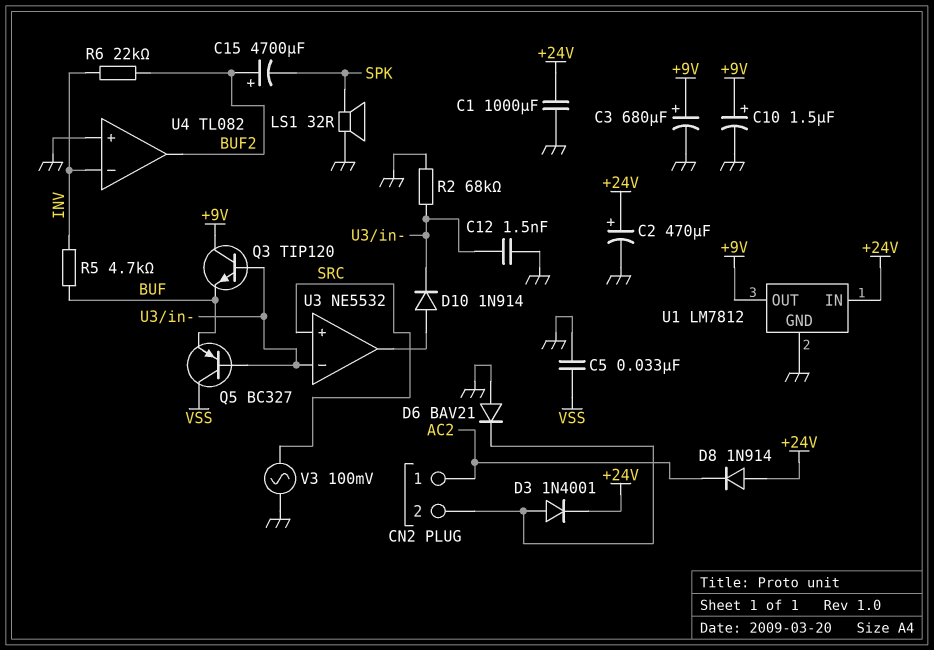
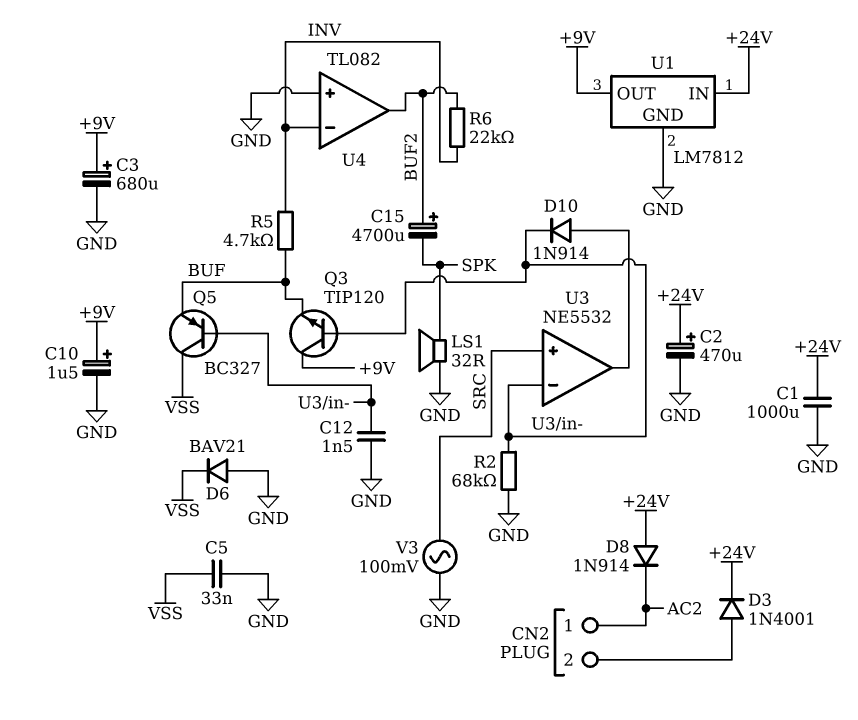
D6: diode BAV21 (A GND, K CN2/2) -> diode BAV21 (A GND, K VSS)

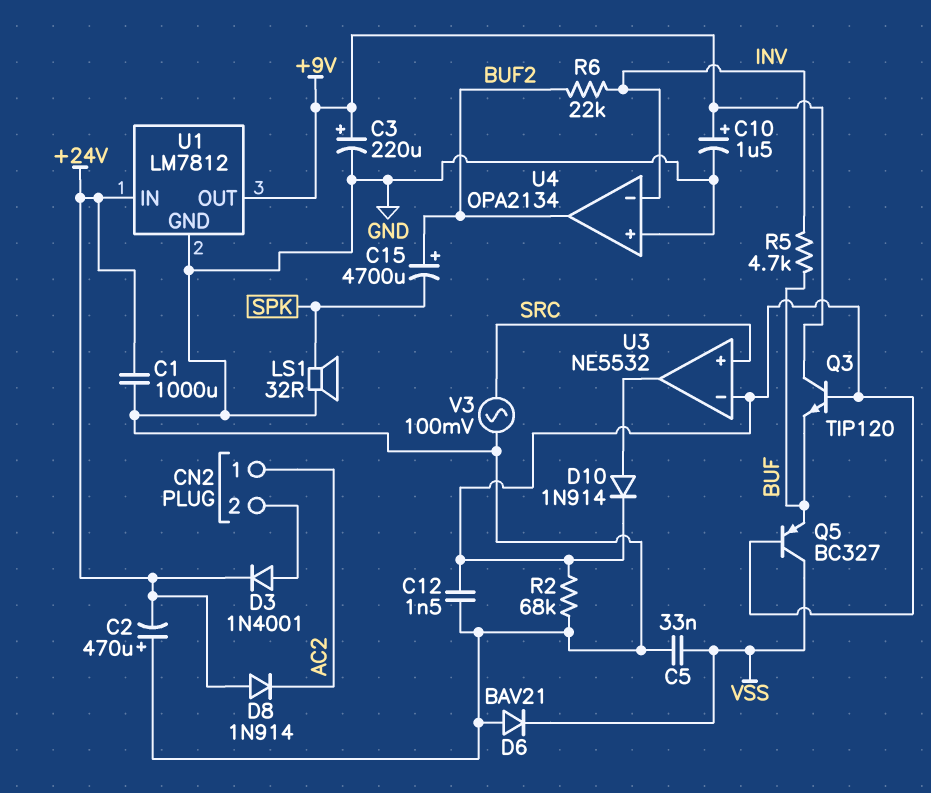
C2: 470uF (plus +24V, minus GND) -> 470uF (plus GND, minus +24V)
C3: 680uF (plus +9V, minus GND) -> 220uF (plus +9V, minus GND)
U4: TL082 -> OPA2134

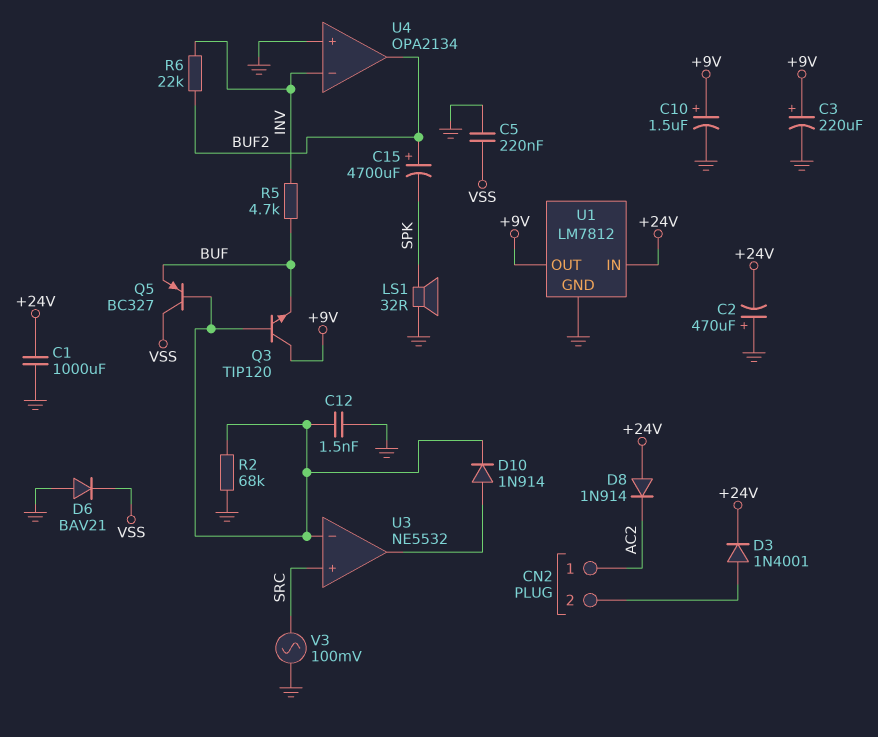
C5: 33nF (GND, VSS) -> 220nF (GND, VSS)

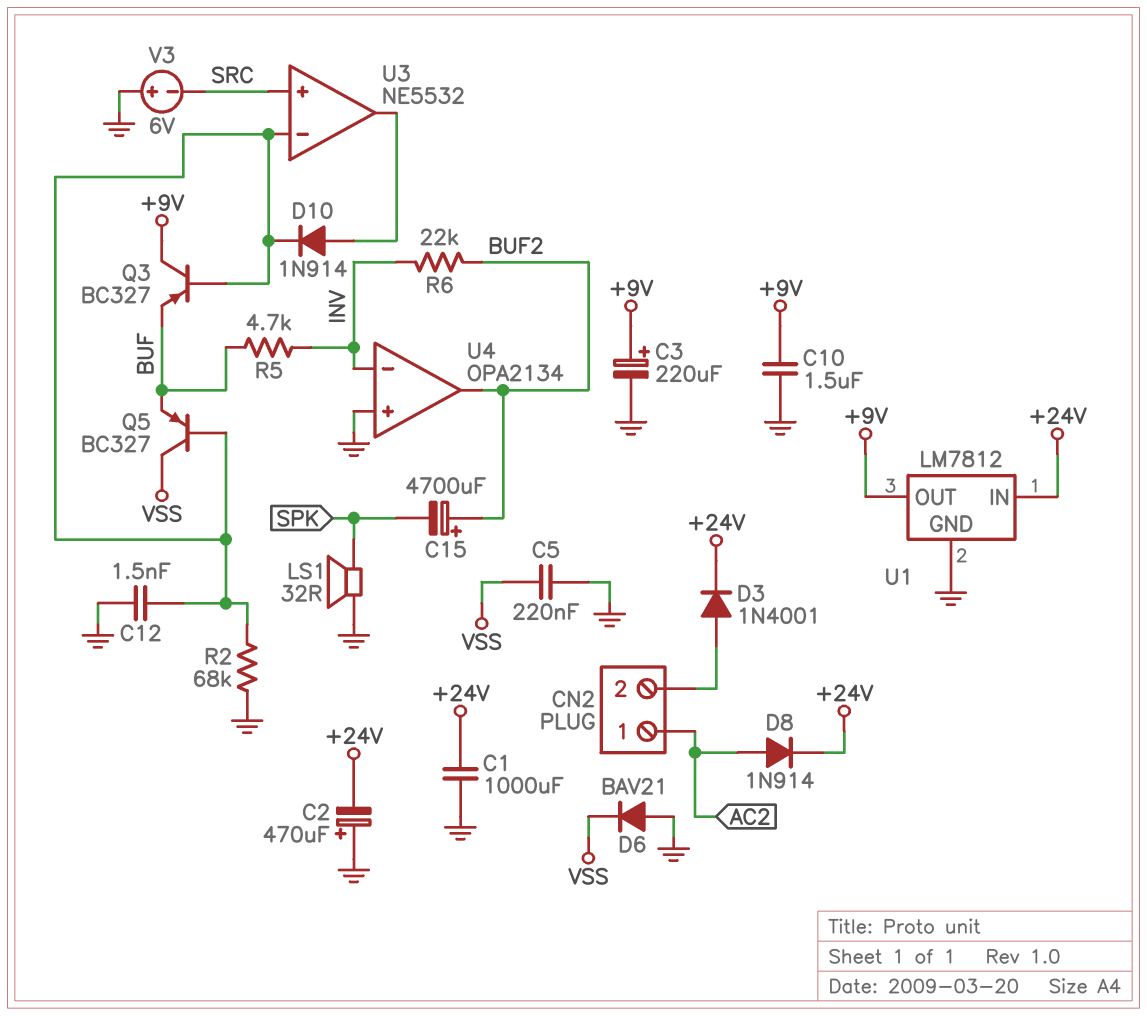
C10: 1.5uF (plus +9V, minus GND) -> 1.5uF (+9V, GND)
D8: diode 1N914 (A +24V, K AC2) -> diode 1N914 (A AC2, K +24V)
Q3: NPN TIP120 (B U3/in-, C +9V, E BUF) -> PNP BC327 (B U3/in-, C +9V, E BUF)
V3: AC 100mV (GND, SRC) -> 6V (plus GND, minus SRC)

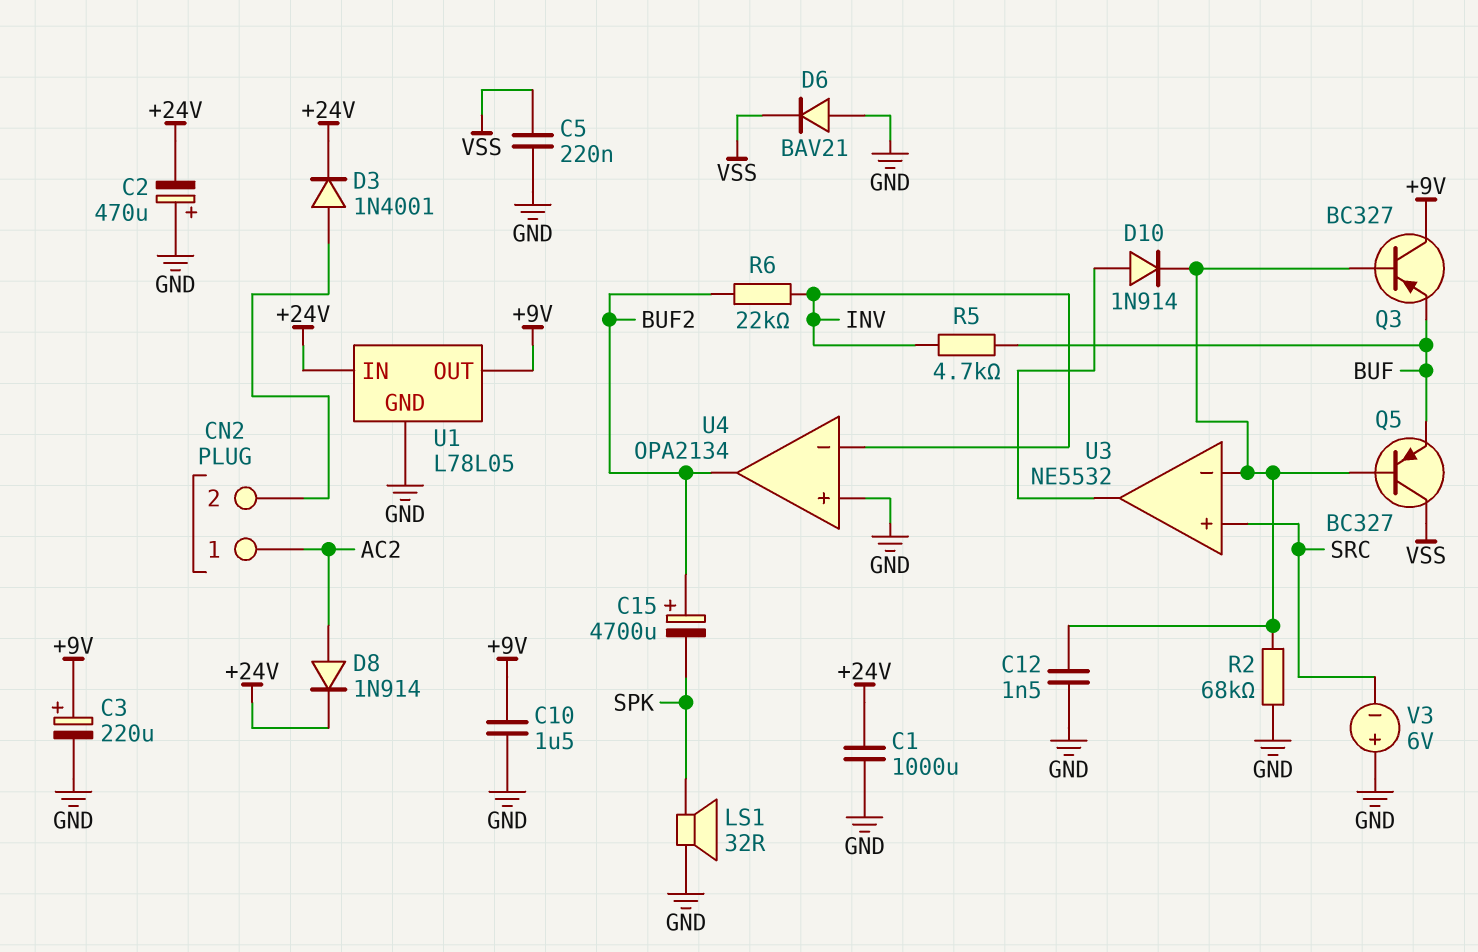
U1: LM7812 -> L78L05

